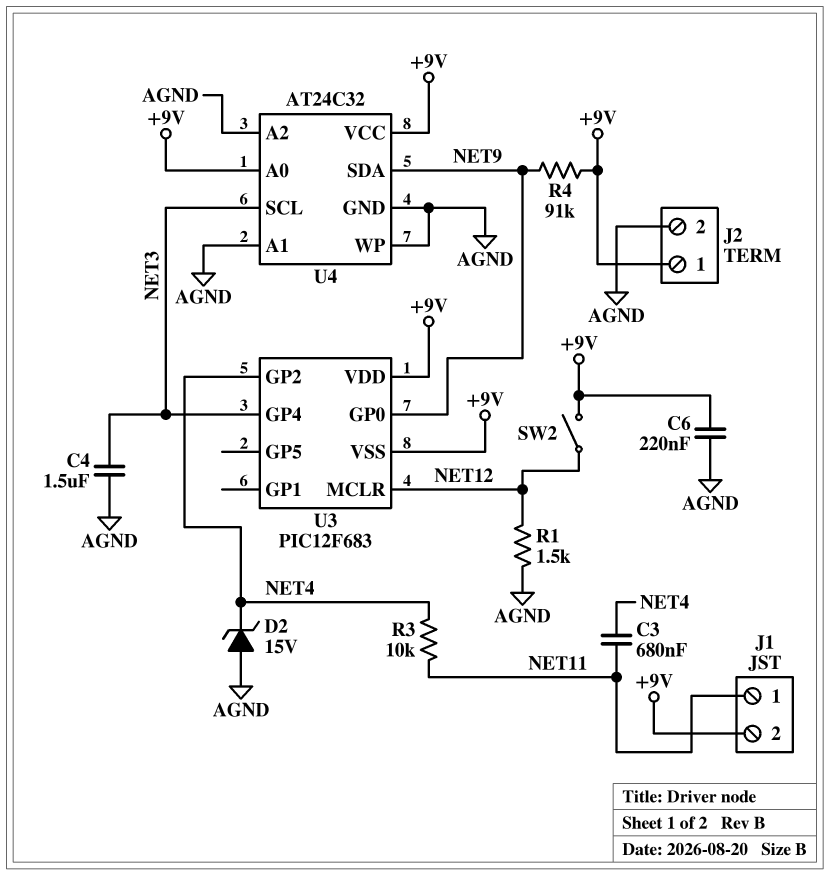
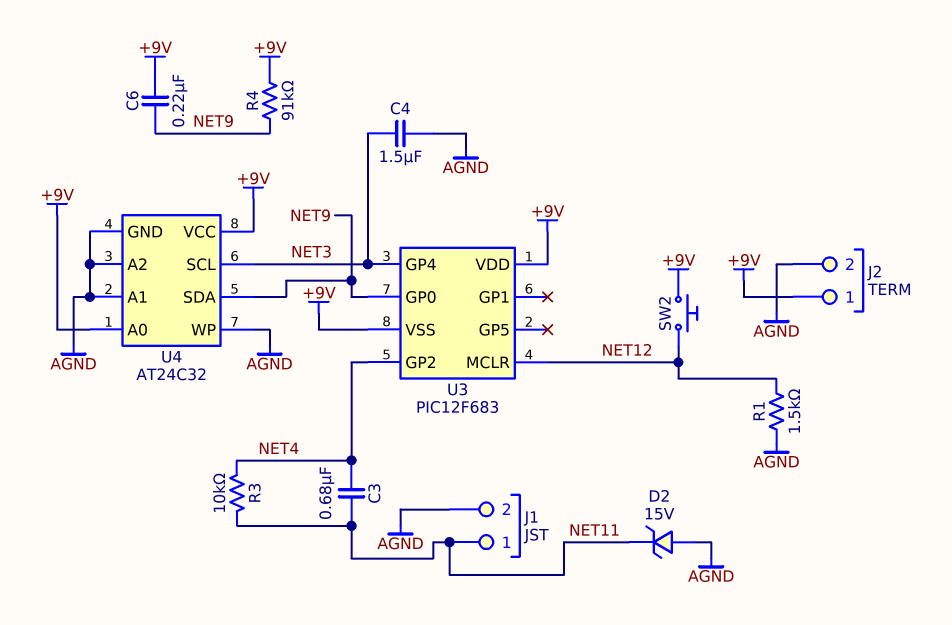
C6: 220nF (+9V, AGND) -> 220nF (+9V, NET9)
D2: zener 15V (A AGND, K NET4) -> zener 15V (A AGND, K NET11)
J1 pin 2: +9V -> AGND
SW2: switch (+9V, NET12) -> button (+9V, NET12)

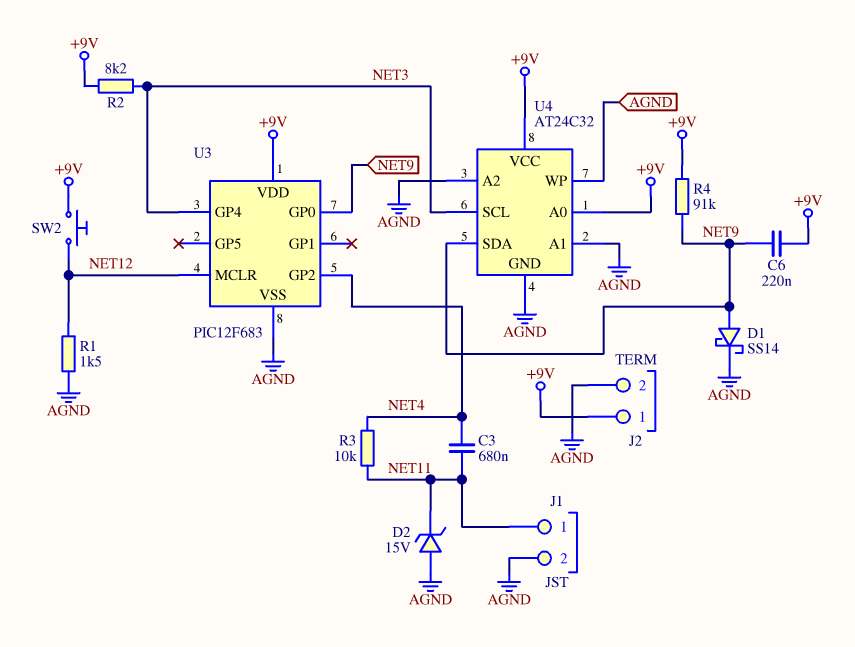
C4: 1.5uF (AGND, NET3) -> none
D1: none -> schottky SS14 (A NET9, K AGND)
R2: none -> 8.2k (+9V, NET3)
U3 pin VSS: +9V -> AGND

